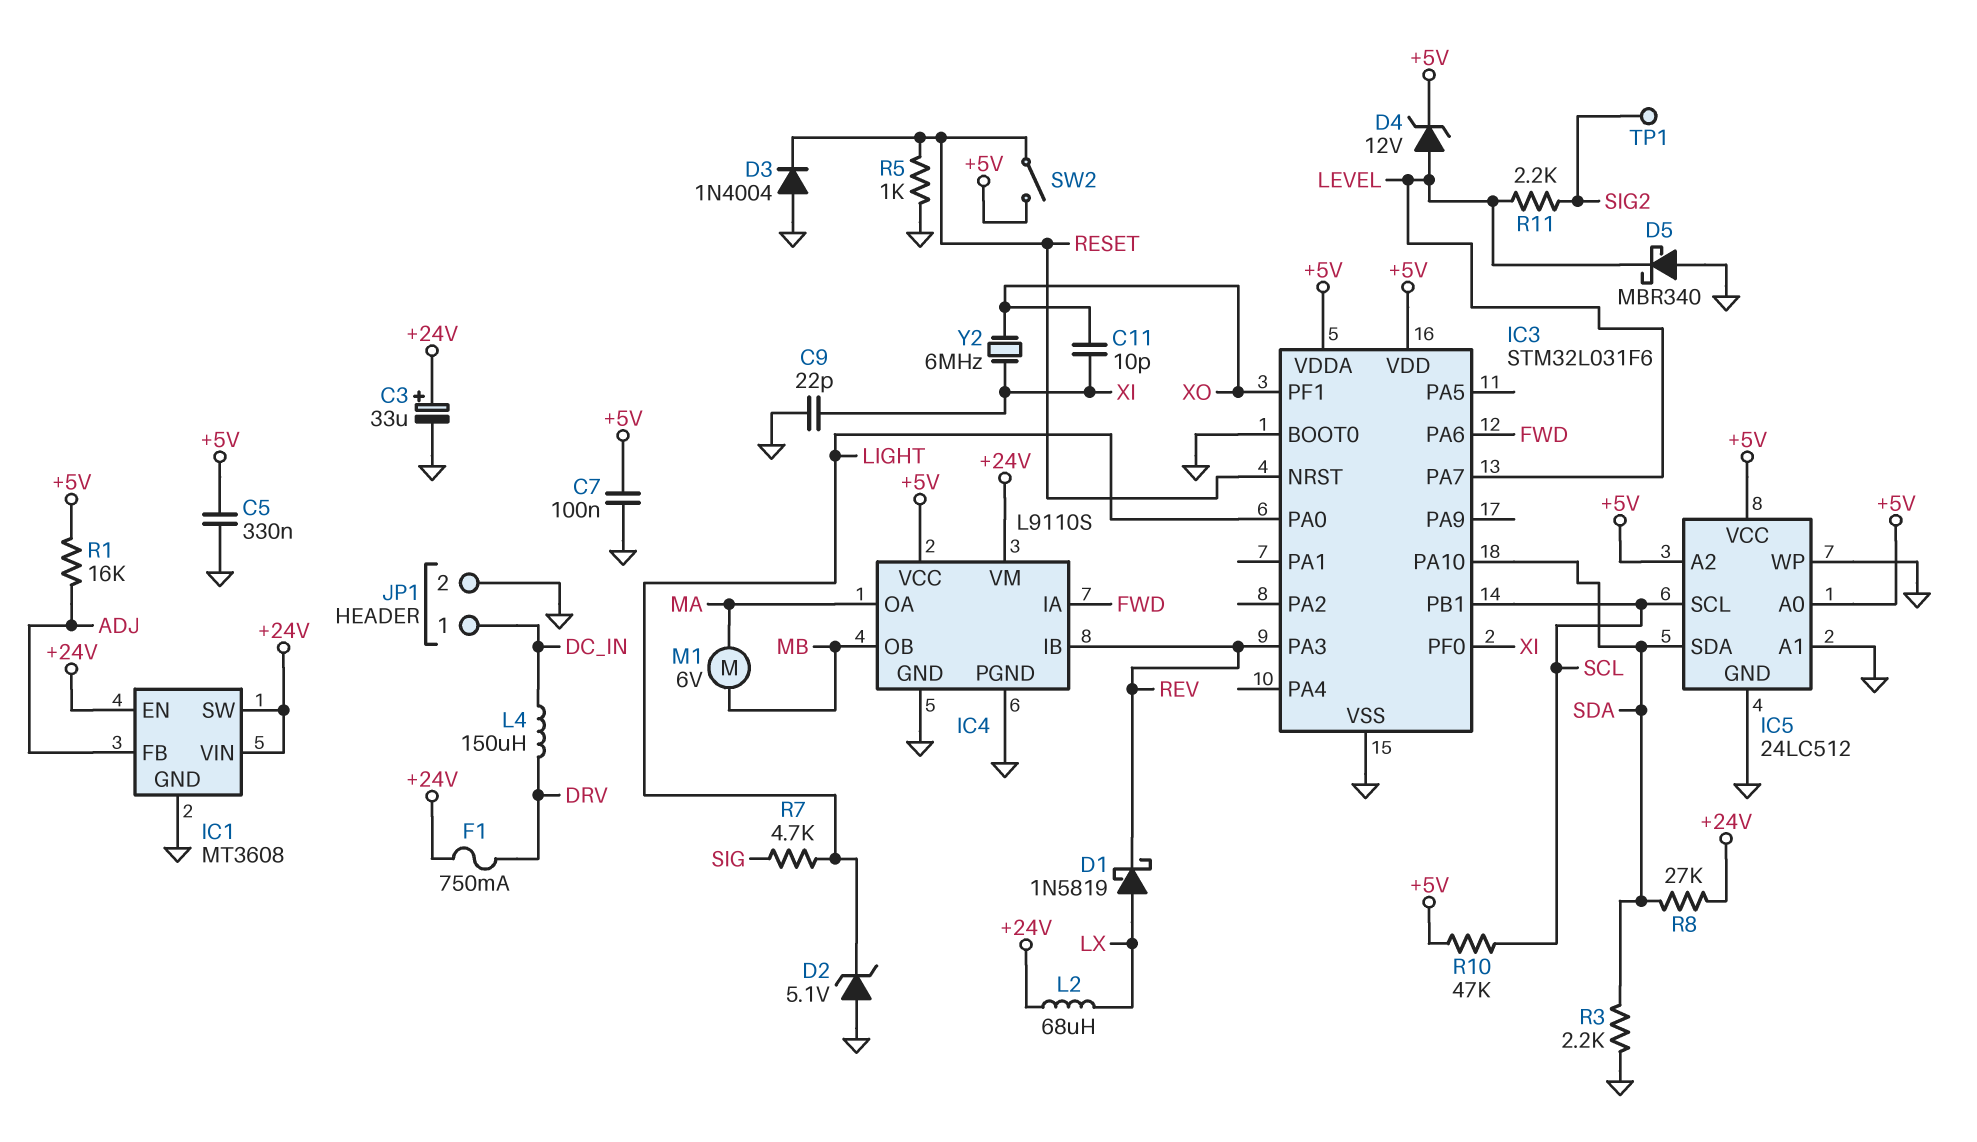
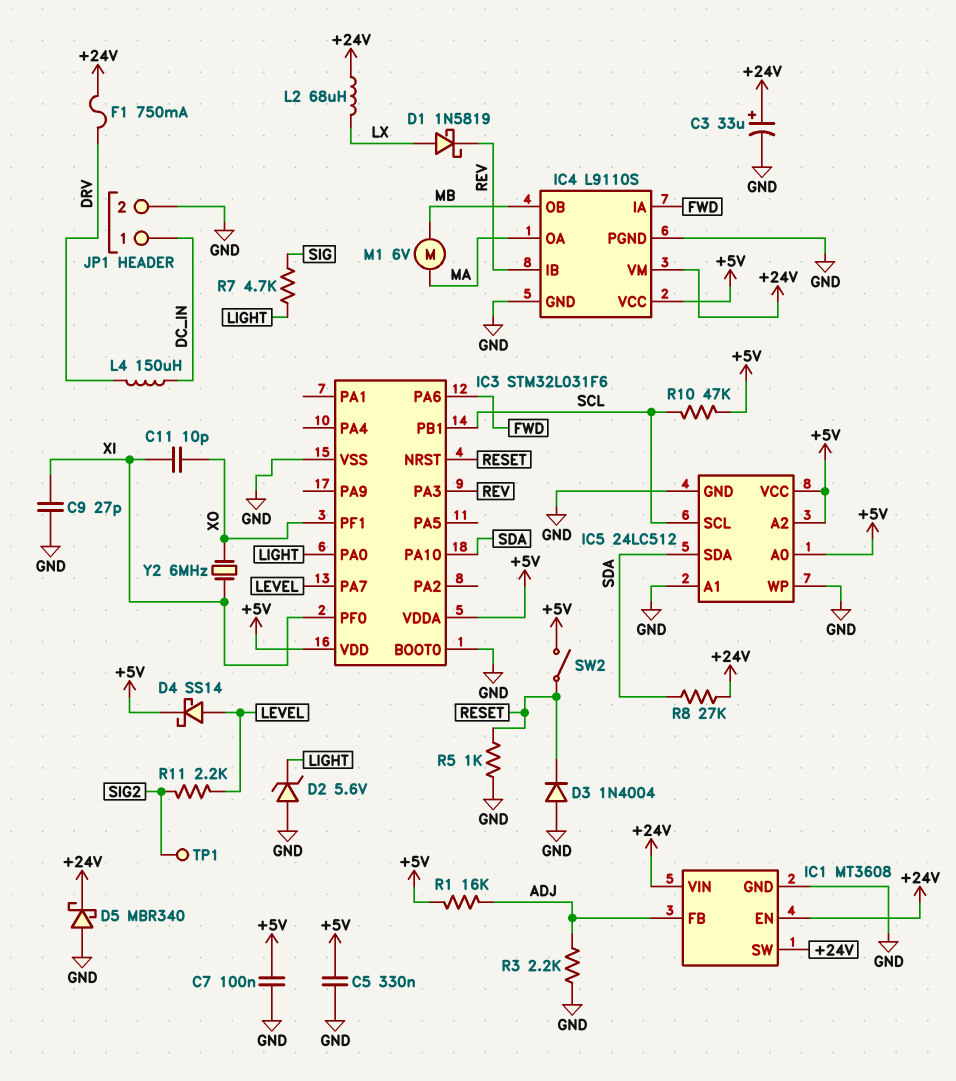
C9: 22pF (GND, XI) -> 27pF (GND, XI)
D2: zener 5.1V (A GND, K LIGHT) -> zener 5.6V (A GND, K LIGHT)
D4: zener 12V (A LEVEL, K +5V) -> schottky SS14 (A LEVEL, K +5V)
D5: schottky MBR340 (A GND, K LEVEL) -> schottky MBR340 (A GND, K +24V)
R3: 2.2k (GND, SDA) -> 2.2k (ADJ, GND)

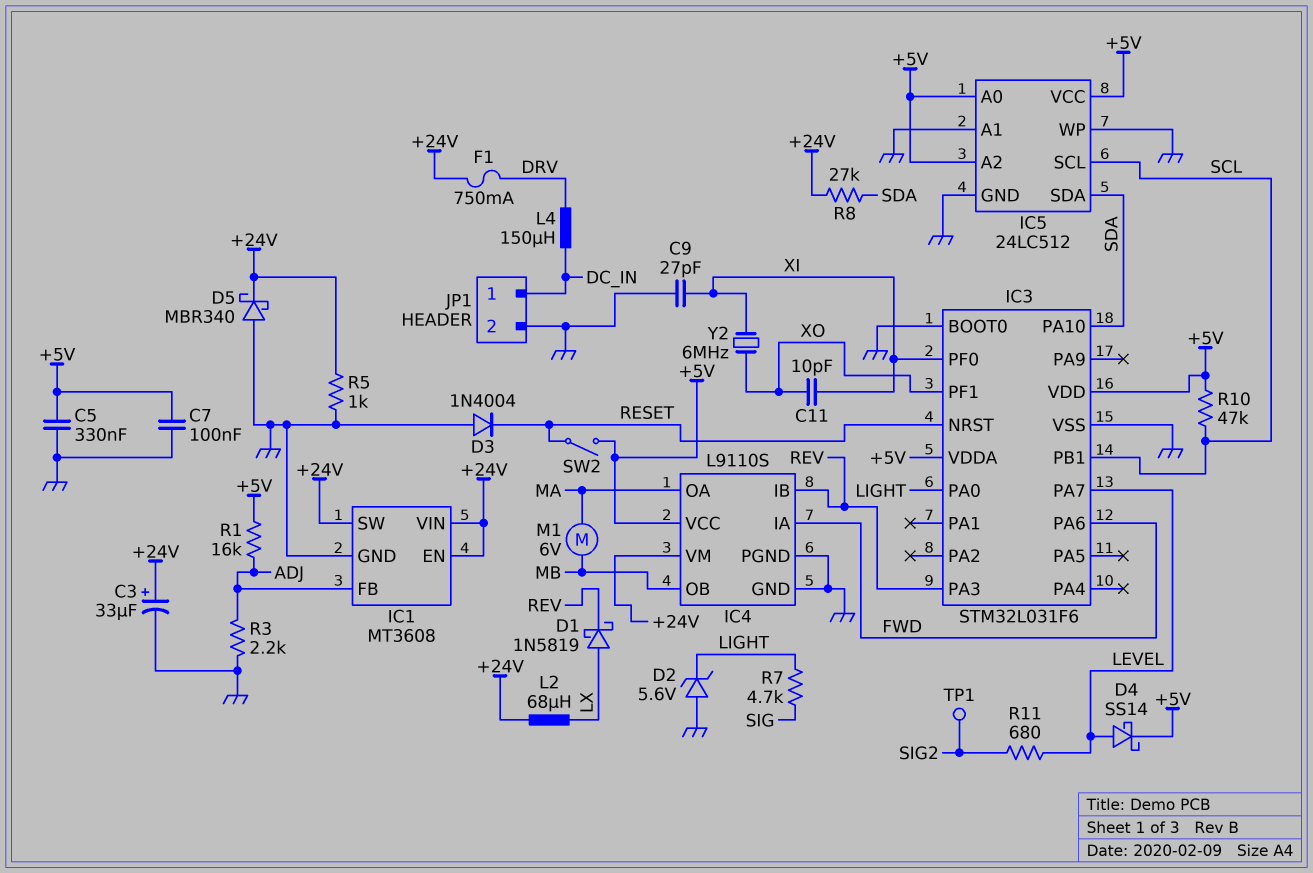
R5: 1k (GND, RESET) -> 1k (+24V, GND)
R11: 2.2k (LEVEL, SIG2) -> 680 (LEVEL, SIG2)

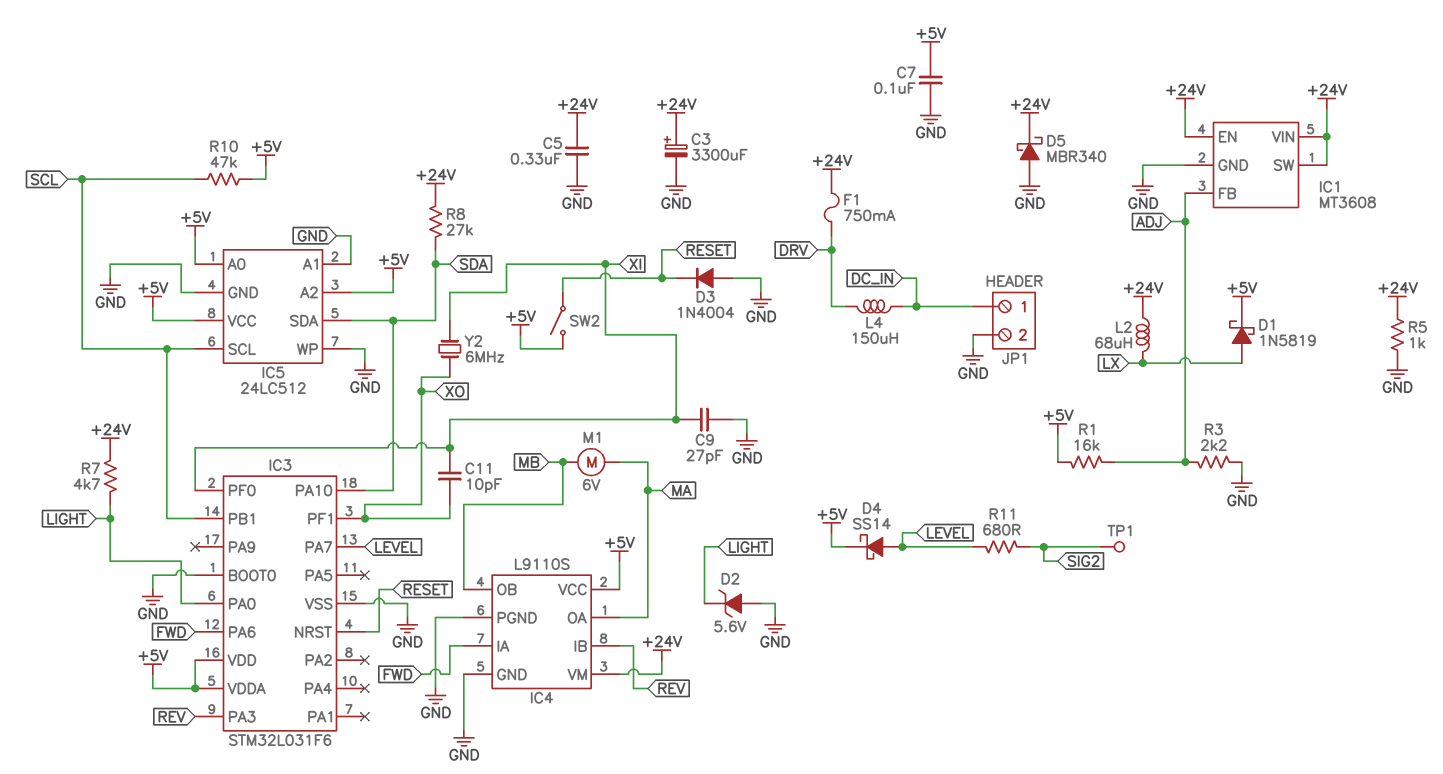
C3: 33uF (plus +24V, minus GND) -> 3300uF (plus +24V, minus GND)
C5: 330nF (+5V, GND) -> 330nF (+24V, GND)
D1: schottky 1N5819 (A LX, K REV) -> schottky 1N5819 (A LX, K +5V)
R7: 4.7k (LIGHT, SIG) -> 4.7k (+24V, LIGHT)

